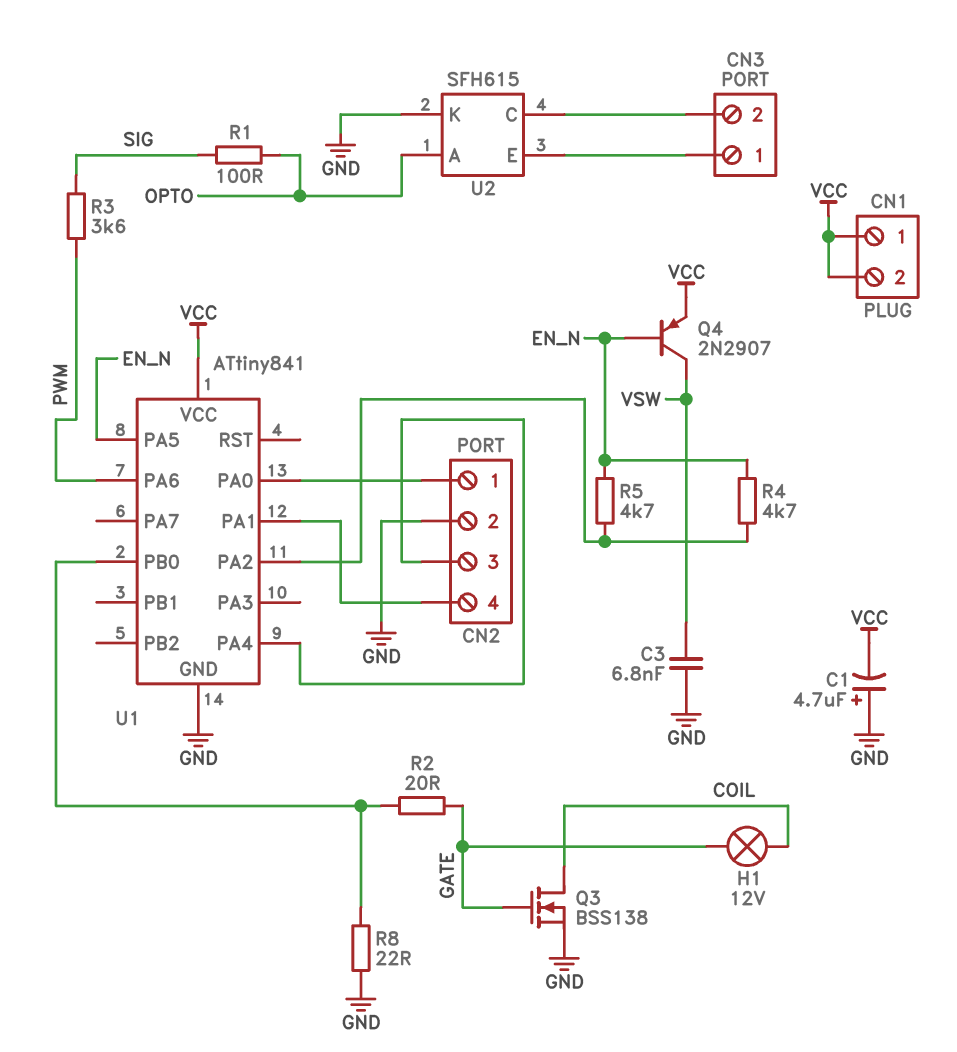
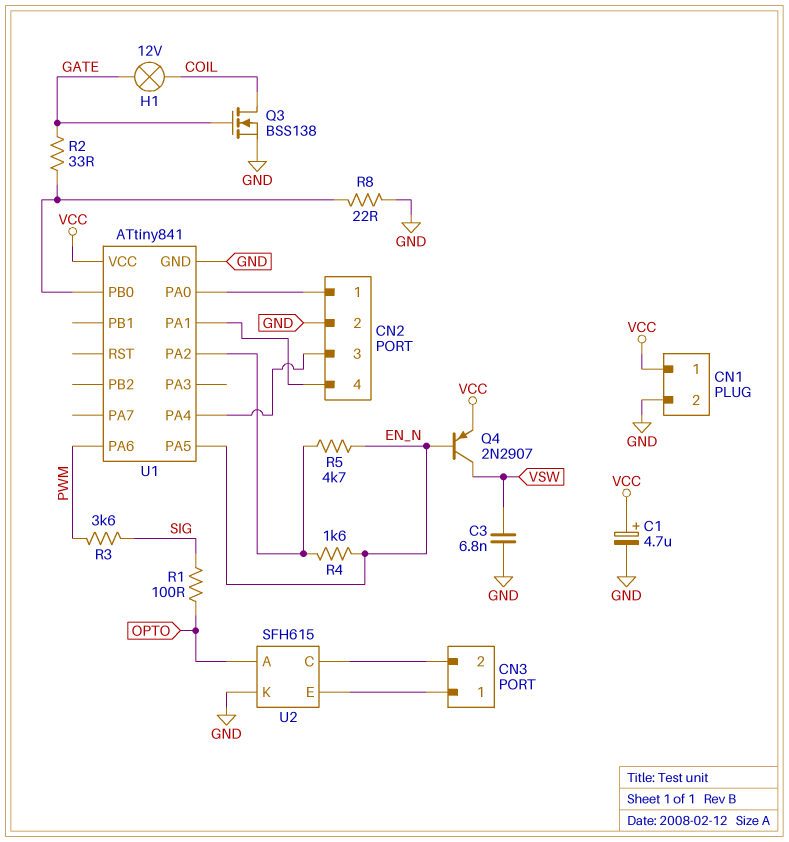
C1: 4.7uF (plus GND, minus VCC) -> 4.7uF (plus VCC, minus GND)
CN1 pin 2: VCC -> GND
R2: 20 (GATE, U1/PB0) -> 33 (GATE, U1/PB0)
R4: 4.7k (EN_N, U1/PA2) -> 1.6k (EN_N, U1/PA2)

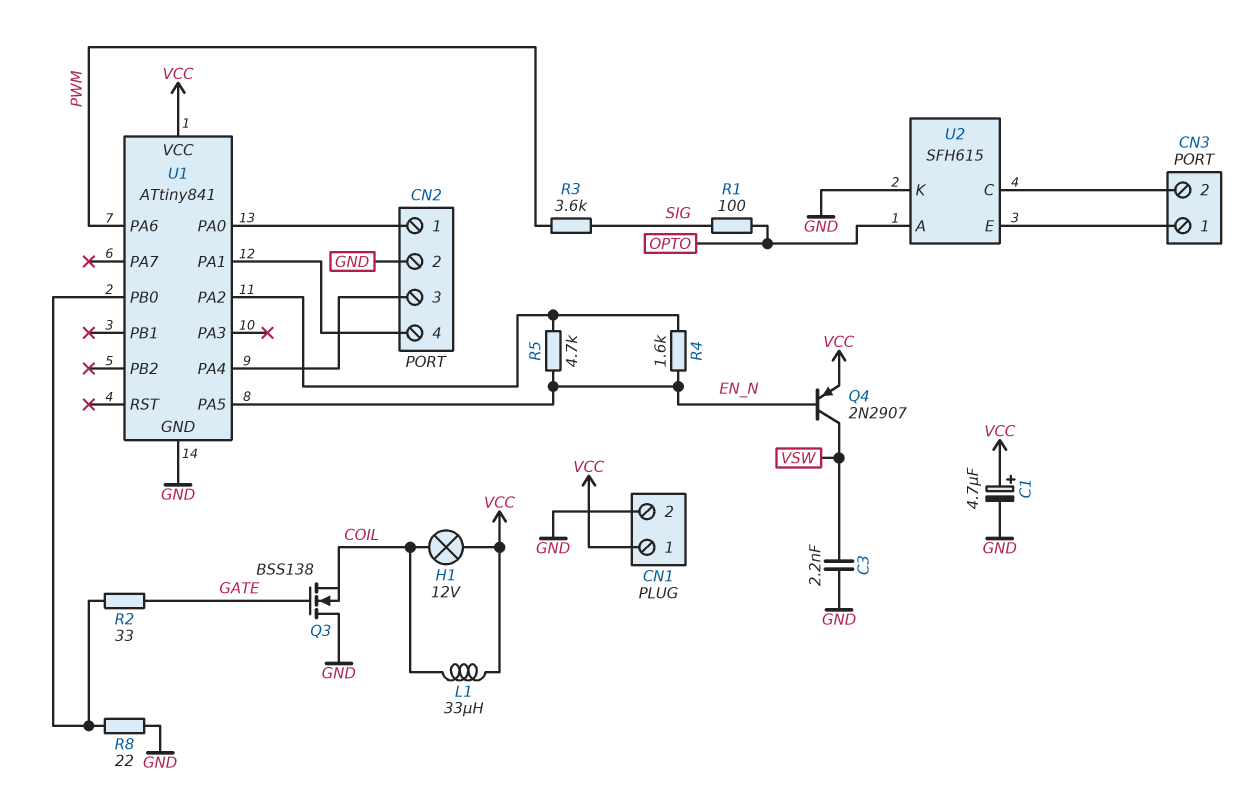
C3: 6.8nF (GND, VSW) -> 2.2nF (GND, VSW)
H1: lamp 12V (COIL, GATE) -> lamp 12V (COIL, VCC)
L1: none -> 33uH (COIL, VCC)
Q3: NMOS BSS138 (G GATE, D COIL, S GND) -> NMOS BSS138 (G GATE, D GND, S COIL)

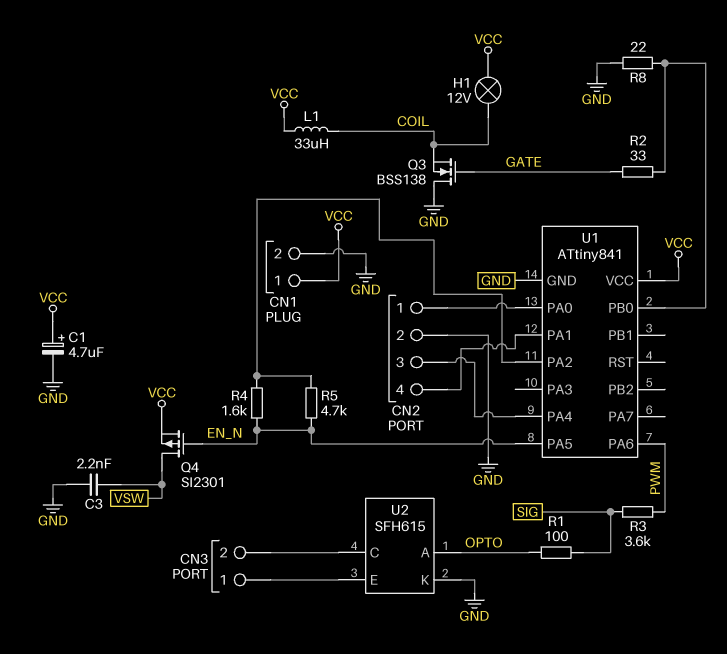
Q4: PNP 2N2907 (B EN_N, C VSW, E VCC) -> PMOS SI2301 (G EN_N, D VSW, S VCC)

